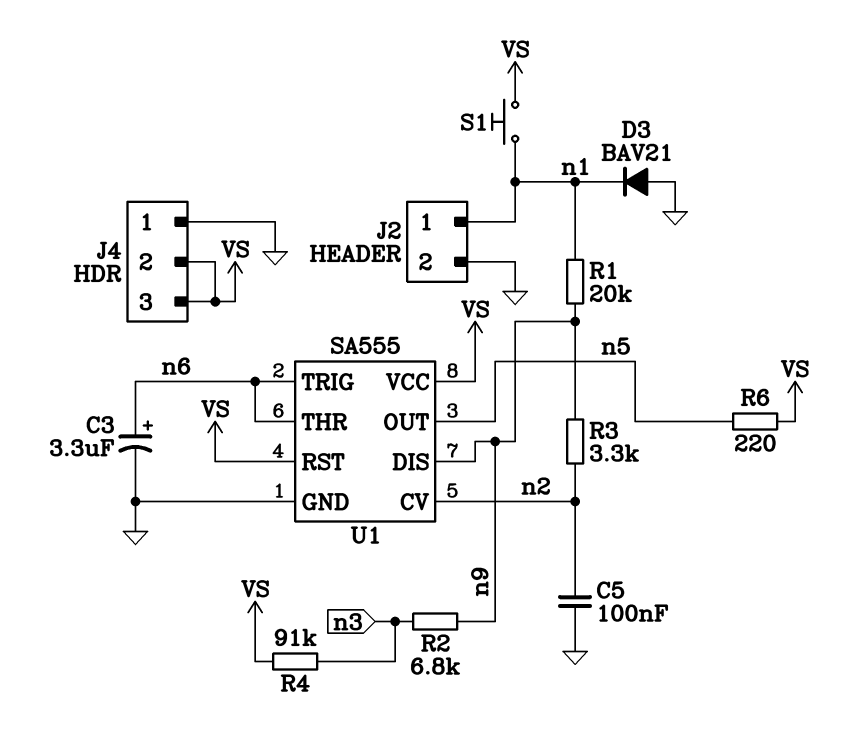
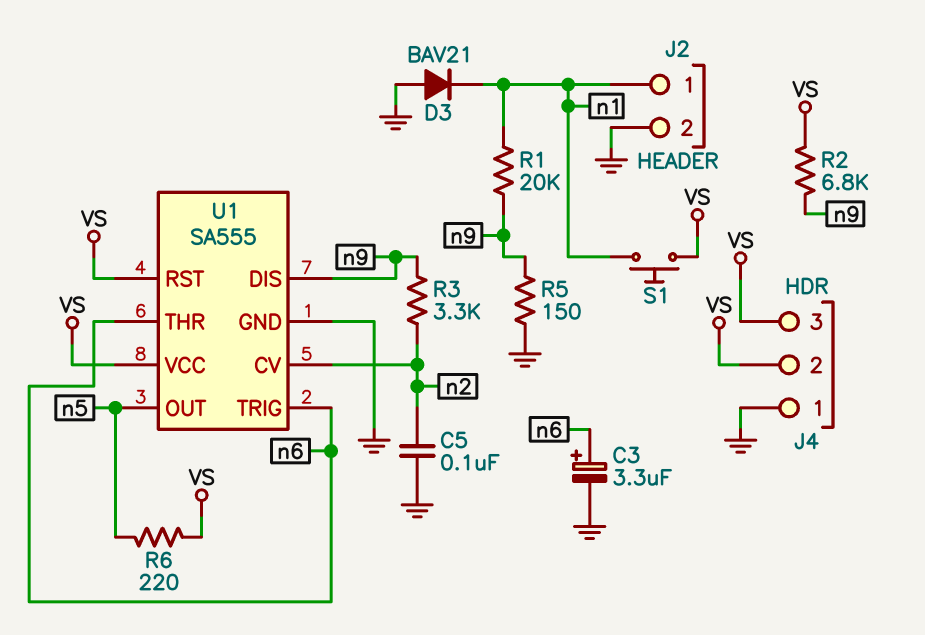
R2: 6.8k (n3, n9) -> 6.8k (VS, n9)
R4: 91k (VS, n3) -> none
R5: none -> 150 (GND, n9)

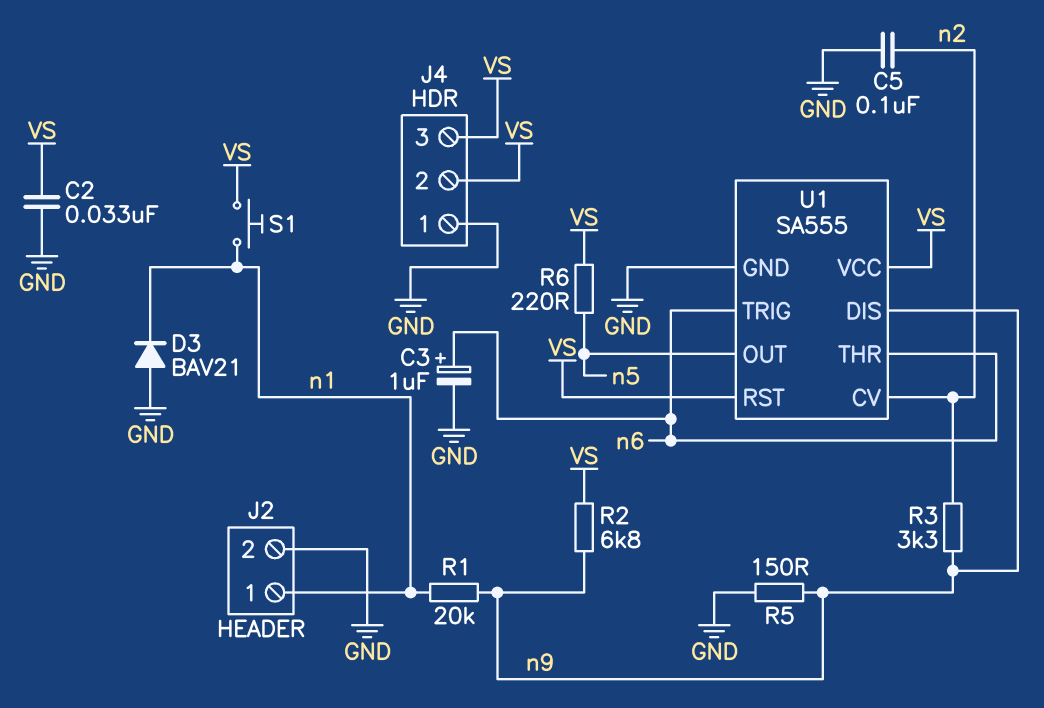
C2: none -> 33nF (GND, VS)
C3: 3.3uF (plus n6, minus GND) -> 1uF (plus n6, minus GND)

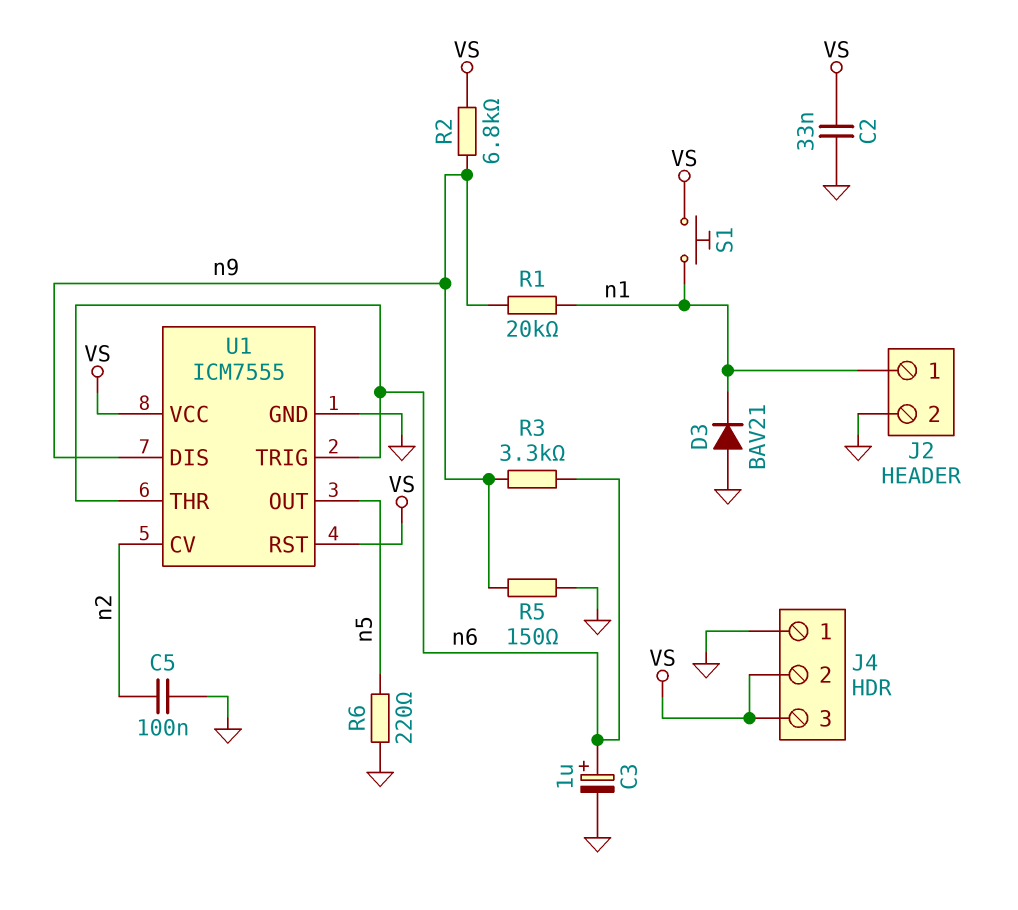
R3: 3.3k (n2, n9) -> 3.3k (n6, n9)
R6: 220 (VS, n5) -> 220 (GND, n5)
U1: SA555 -> ICM7555

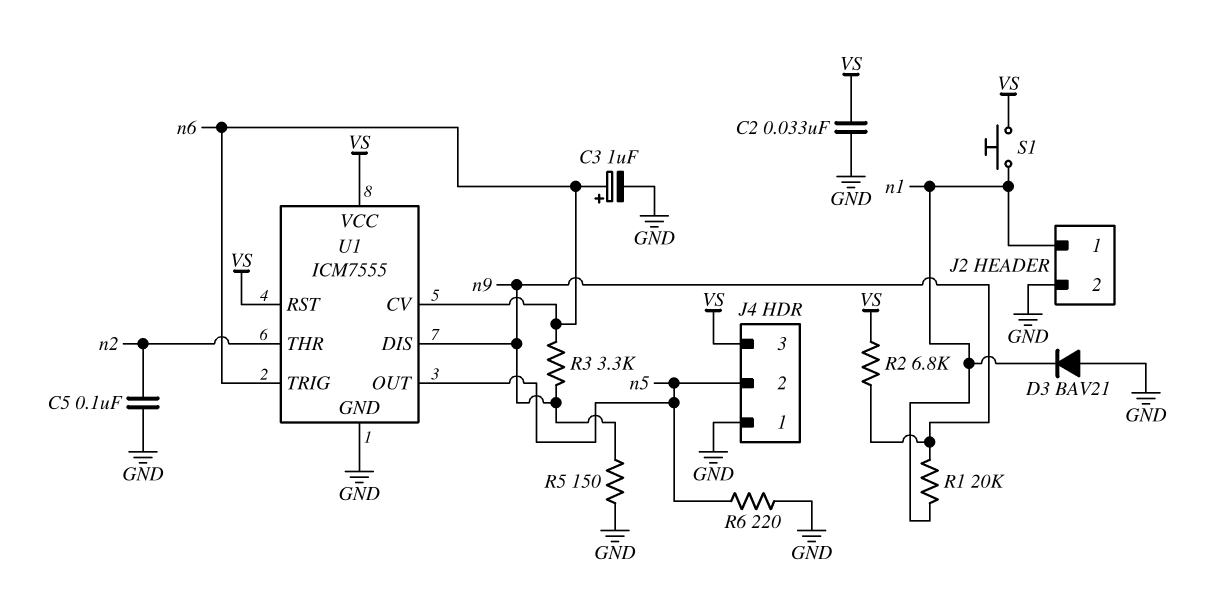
J4 pin 2: VS -> n5
U1 pin CV: n2 -> n6
U1 pin THR: n6 -> n2

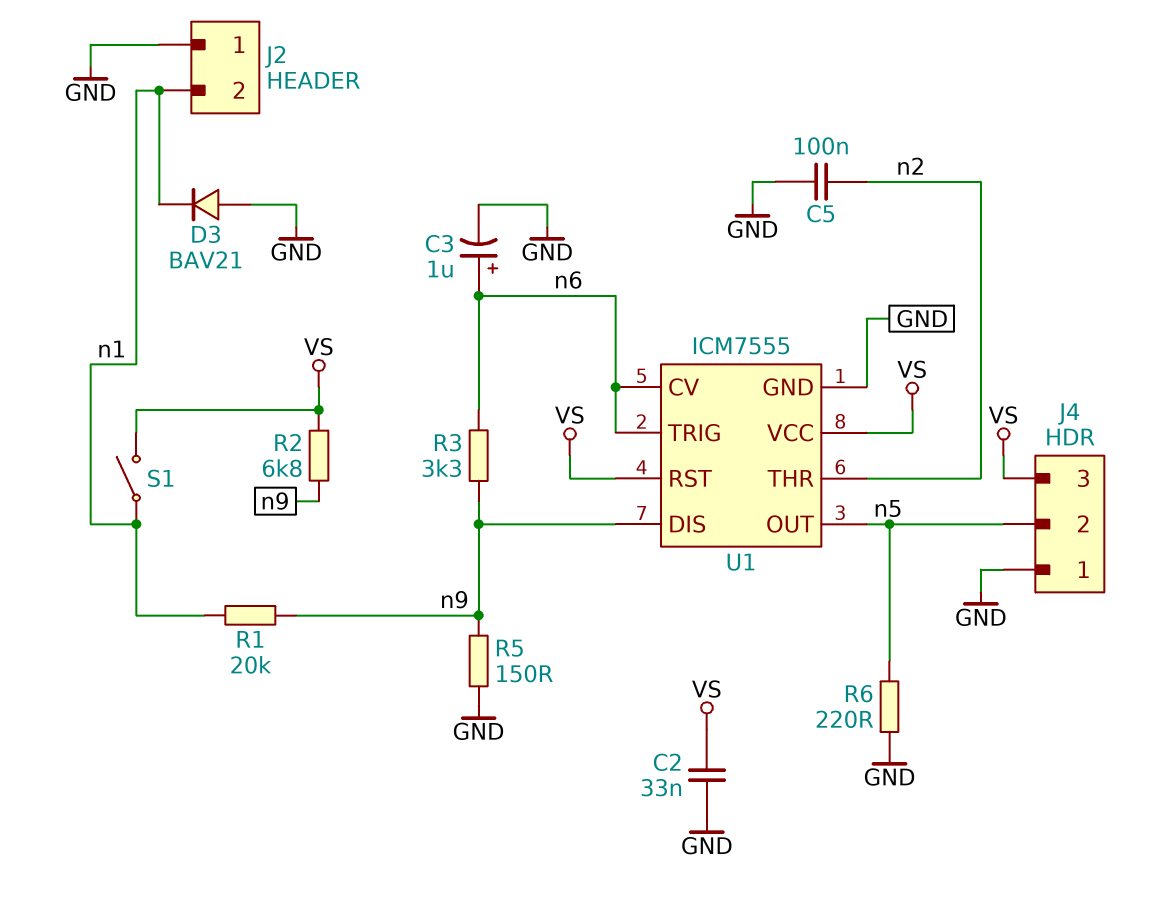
J2 pin 1: n1 -> GND
J2 pin 2: GND -> n1
S1: button (VS, n1) -> switch (VS, n1)

